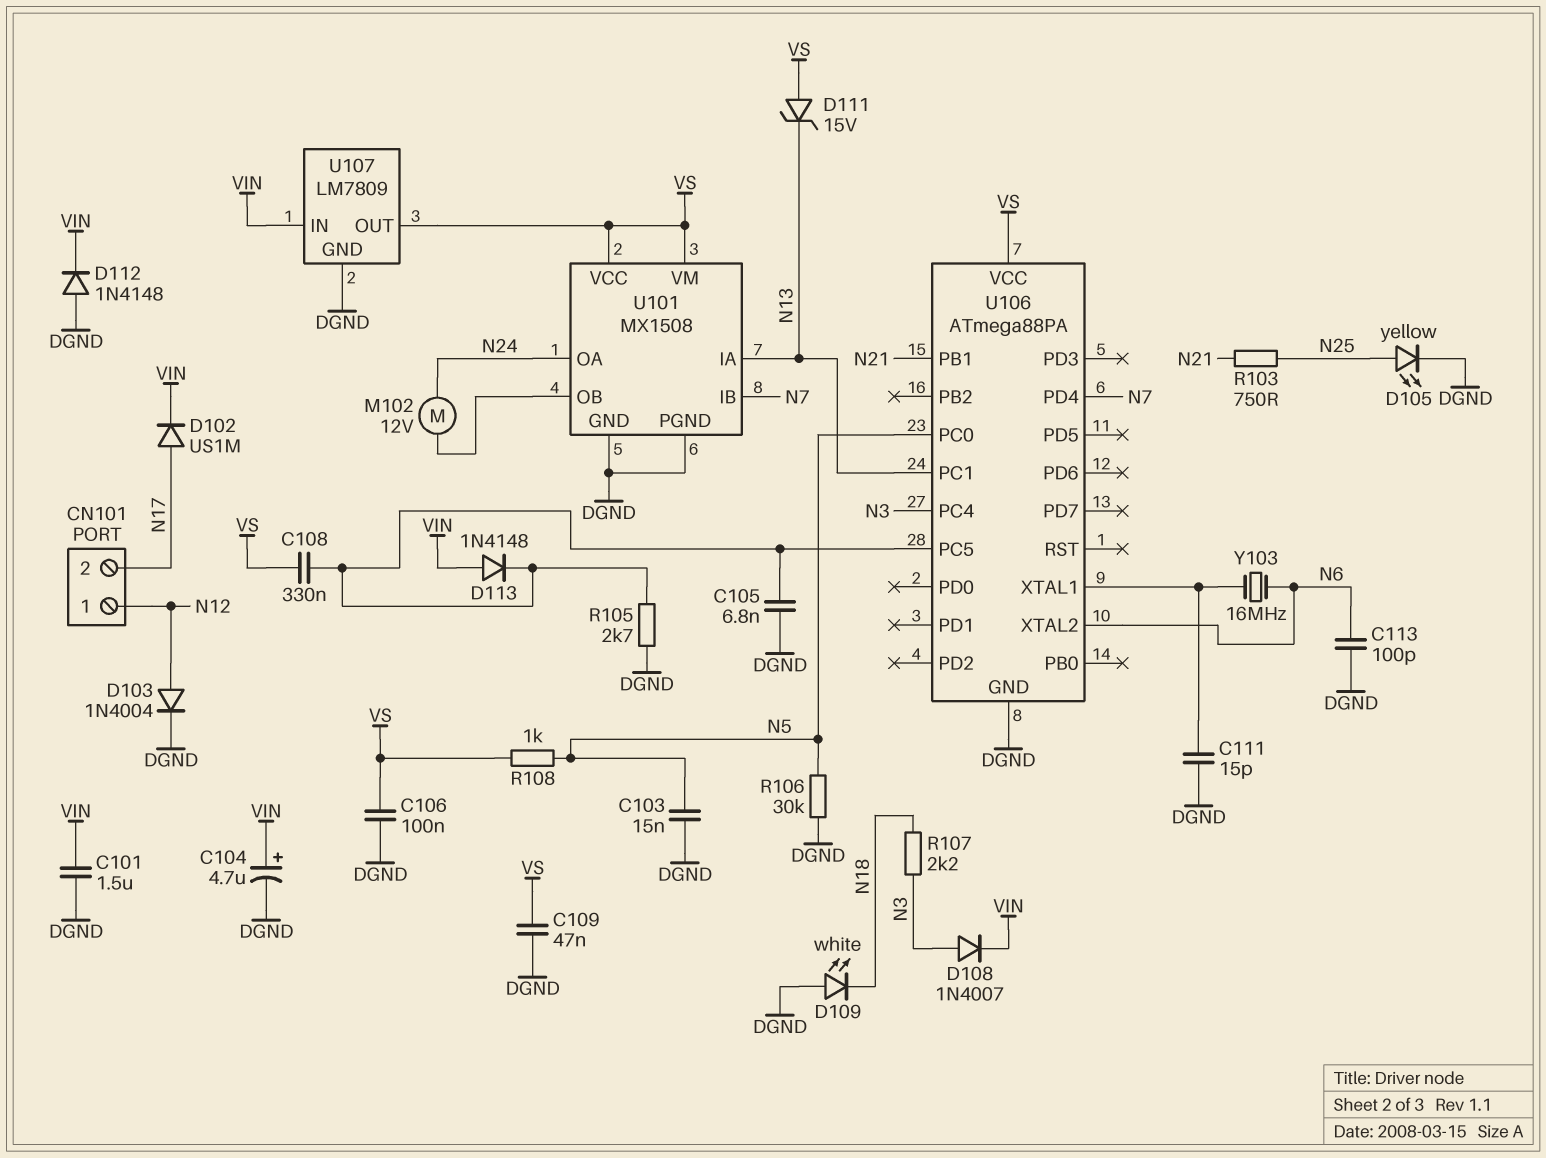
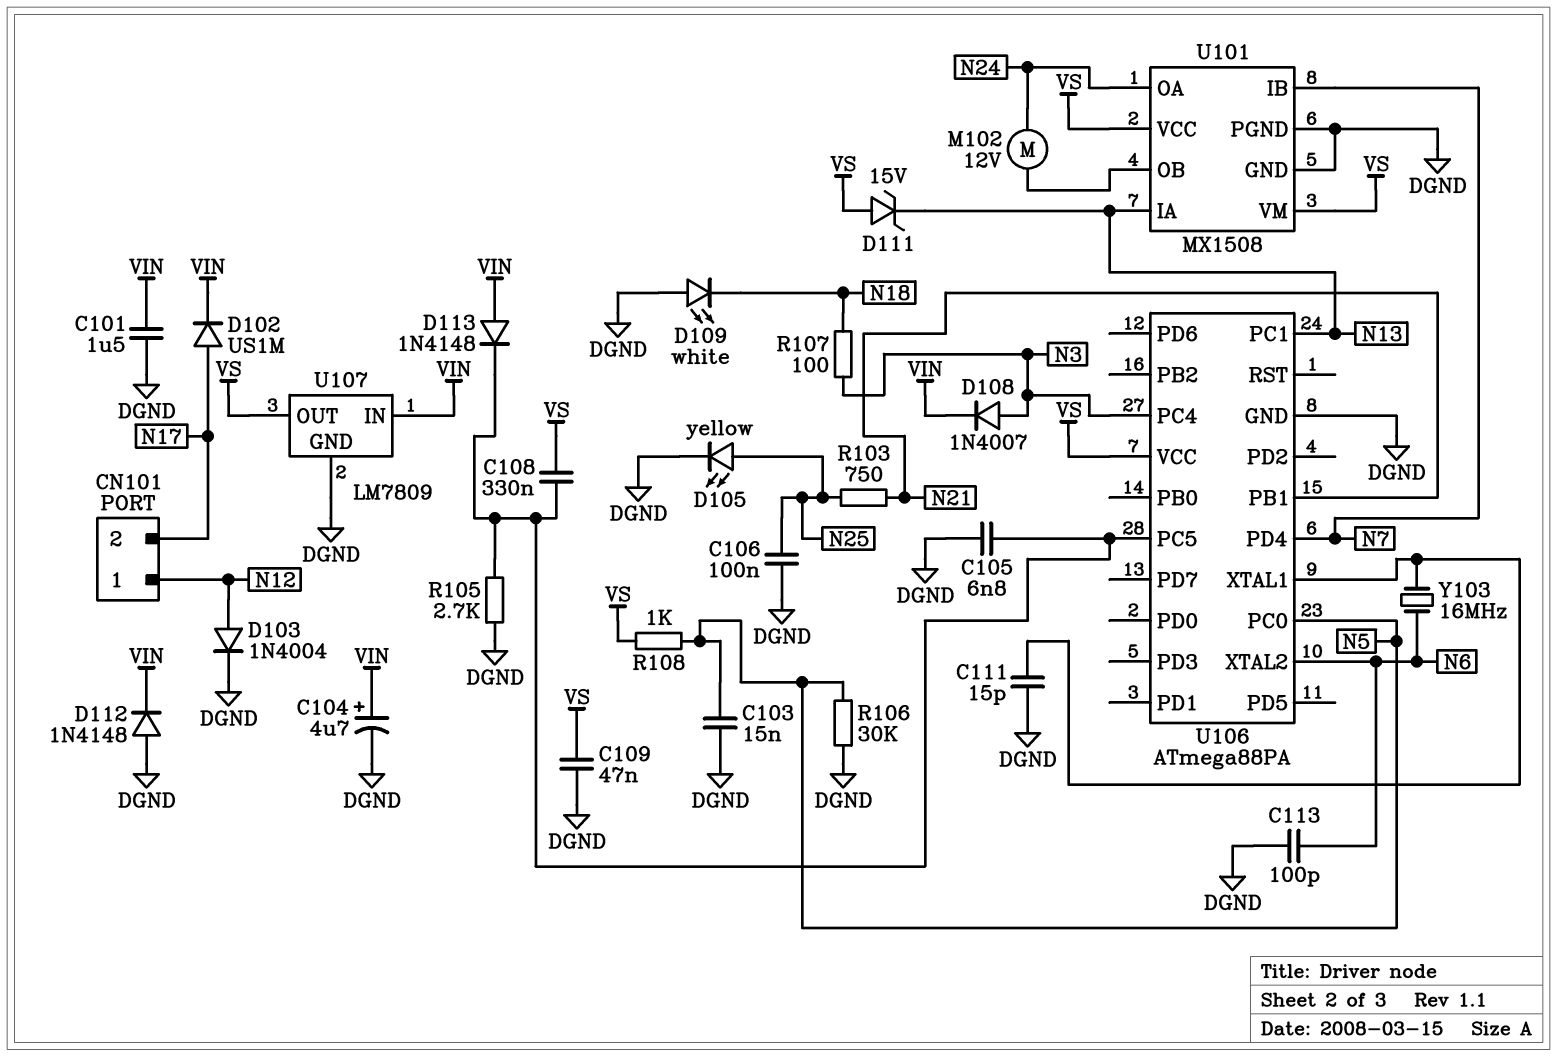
C106: 100nF (DGND, VS) -> 100nF (DGND, N25)
R107: 2.2k (N3, N18) -> 100 (N3, N18)

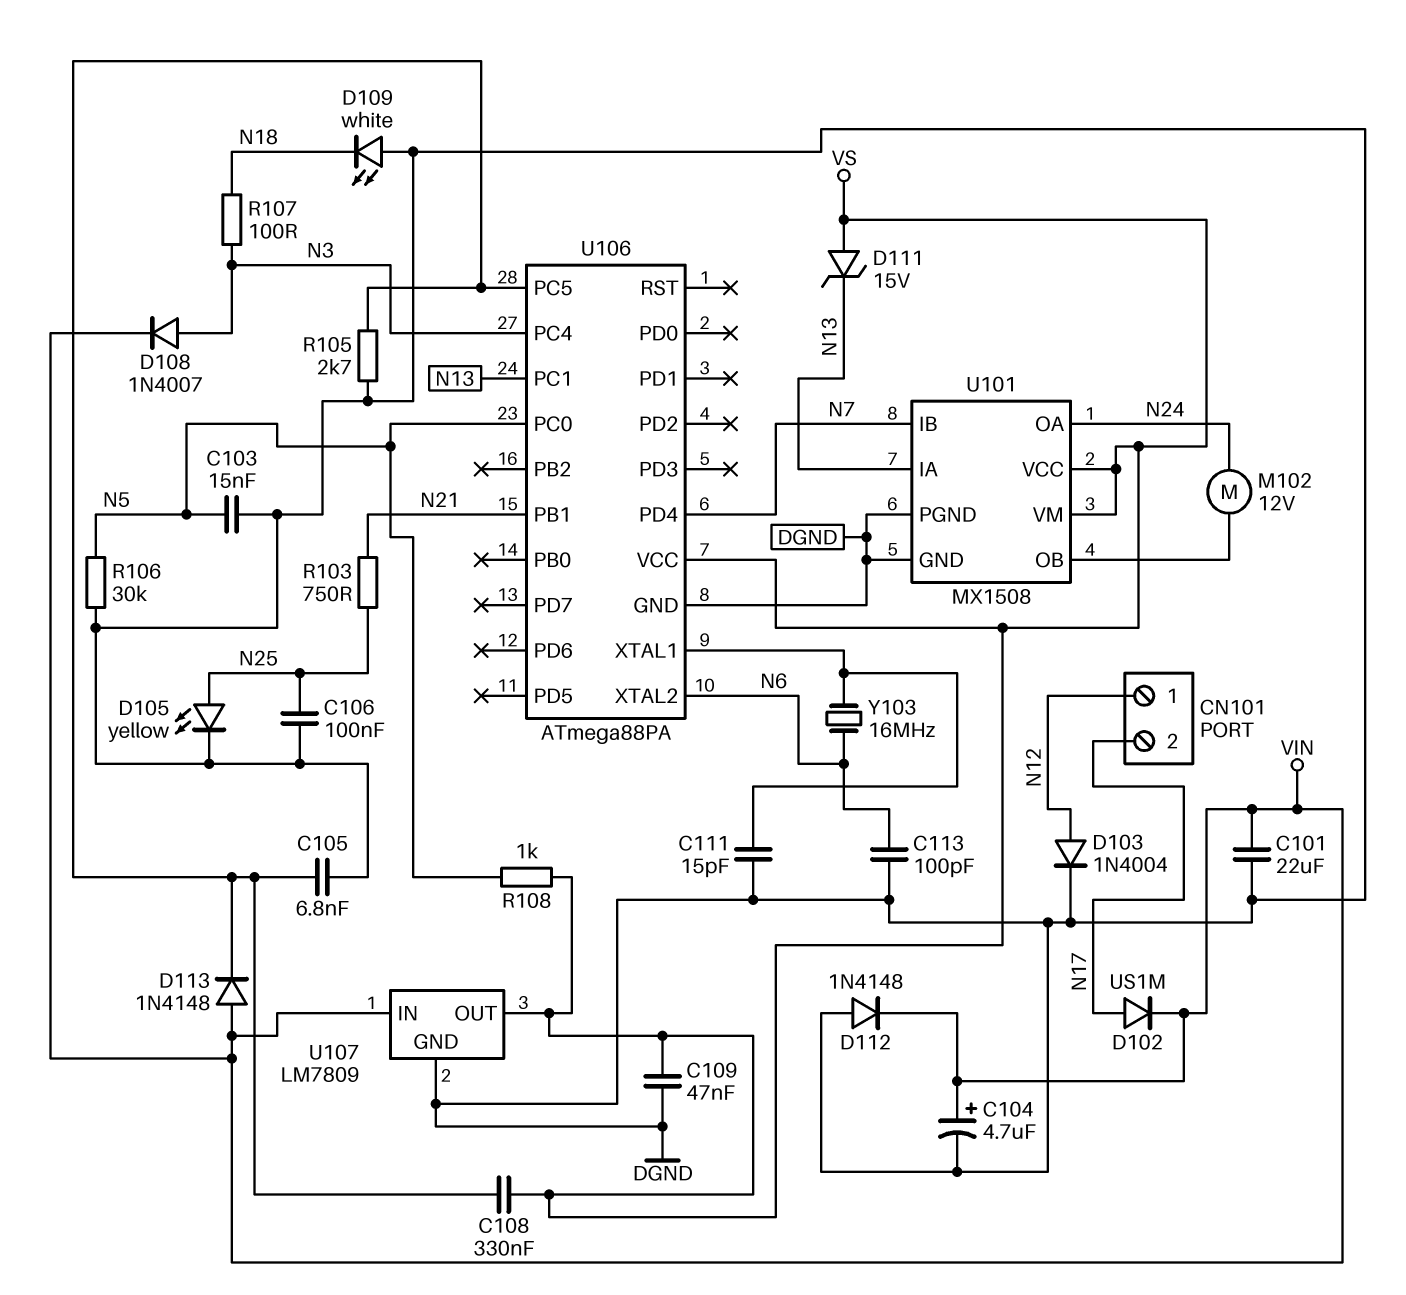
C101: 1.5uF (DGND, VIN) -> 22uF (DGND, VIN)

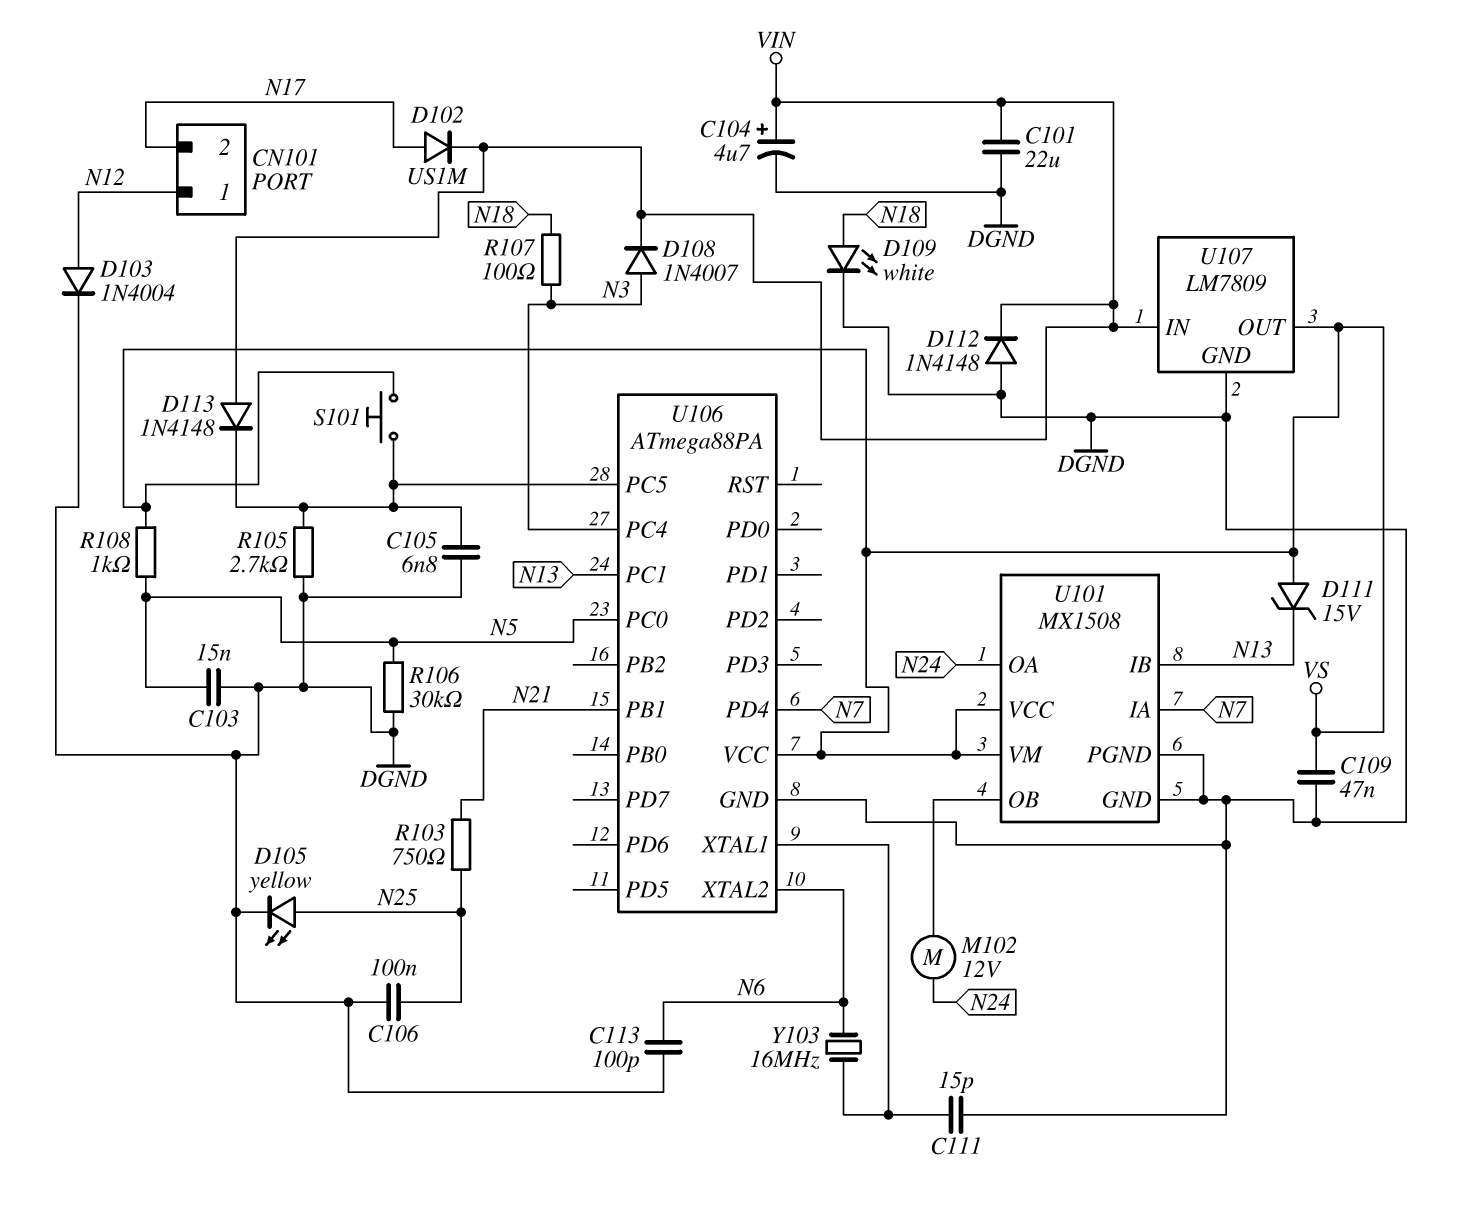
C108: 330nF (U106/PC5, VS) -> none
D109: LED white (A DGND, K N18) -> LED white (A N18, K DGND)
S101: none -> button (U106/PC5, VS)
U101 pin IA: N13 -> N7
U101 pin IB: N7 -> N13

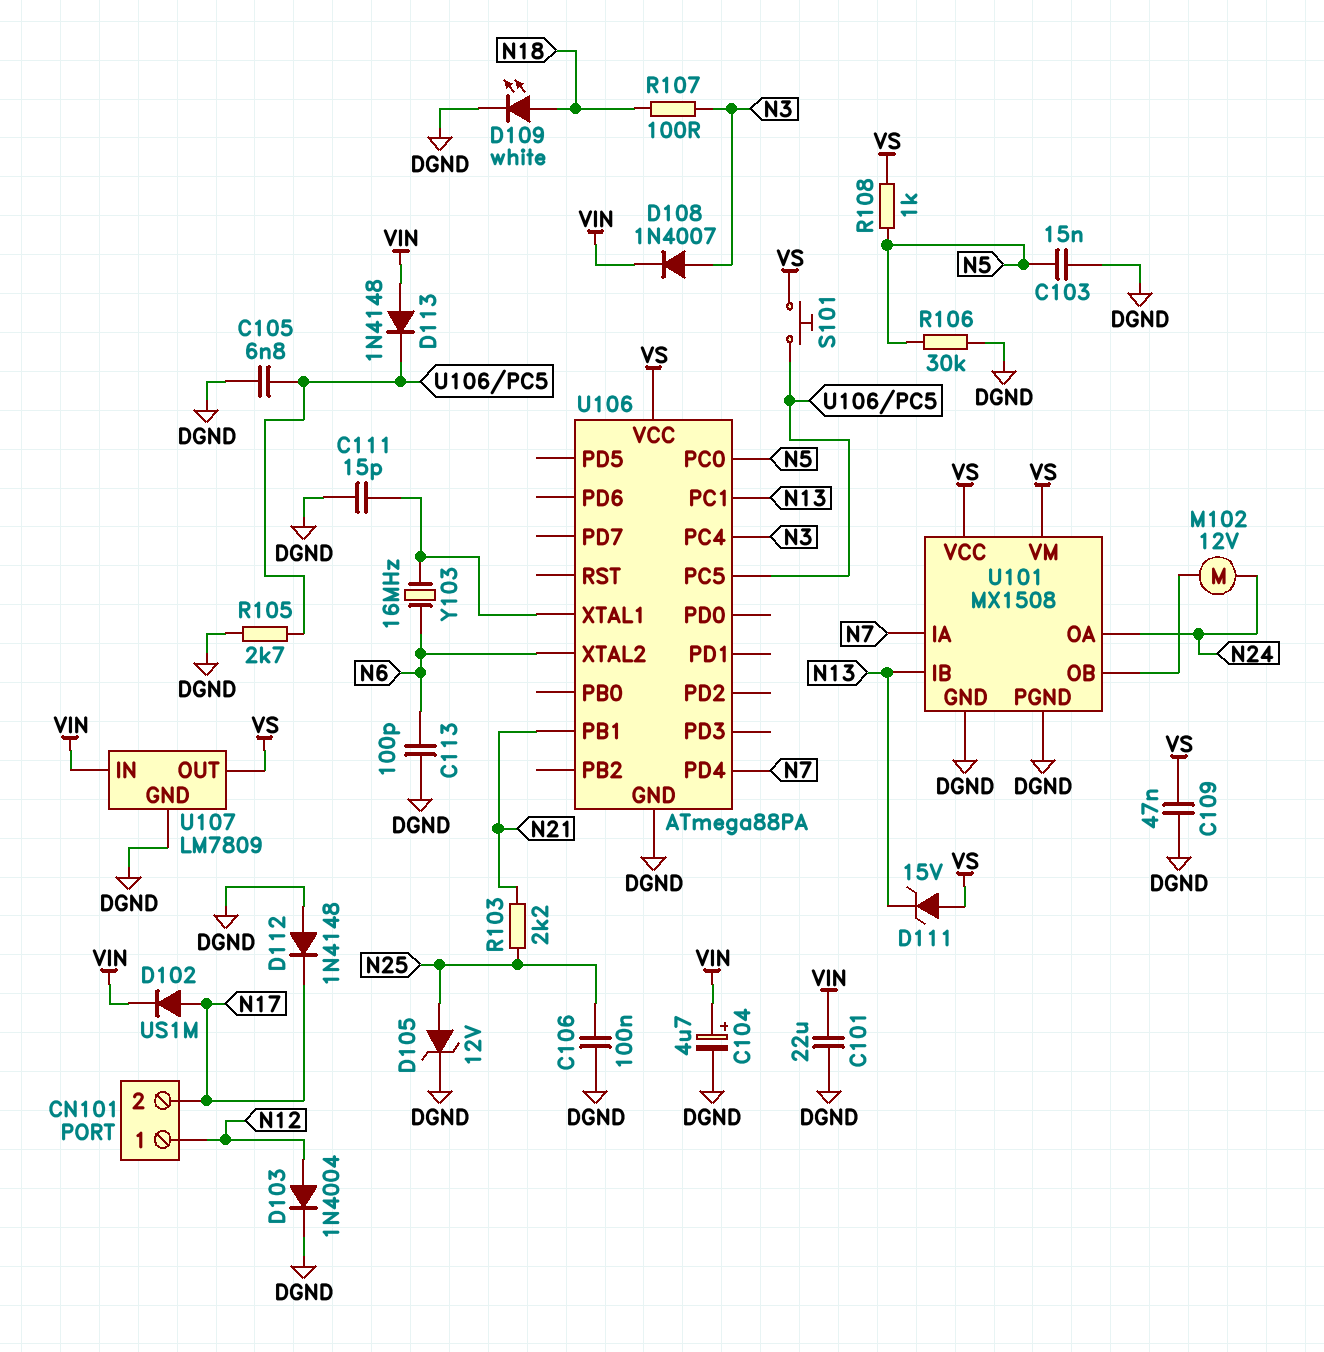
D105: LED yellow (A N25, K DGND) -> zener 12V (A N25, K DGND)
D112: diode 1N4148 (A DGND, K VIN) -> diode 1N4148 (A DGND, K N17)
R103: 750 (N21, N25) -> 2.2k (N21, N25)

